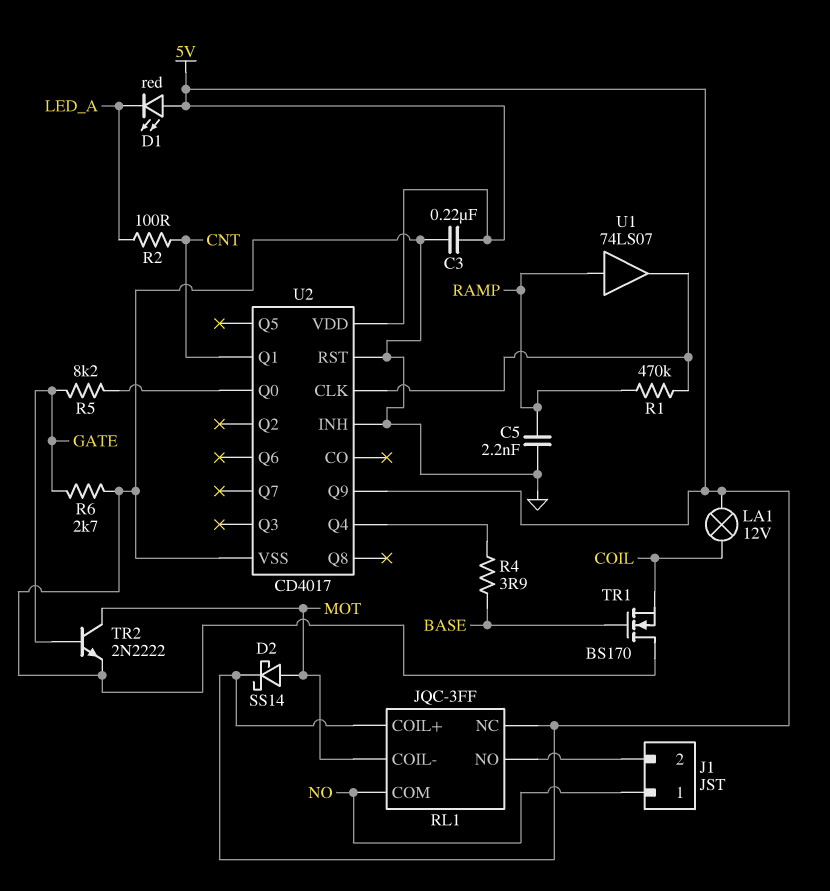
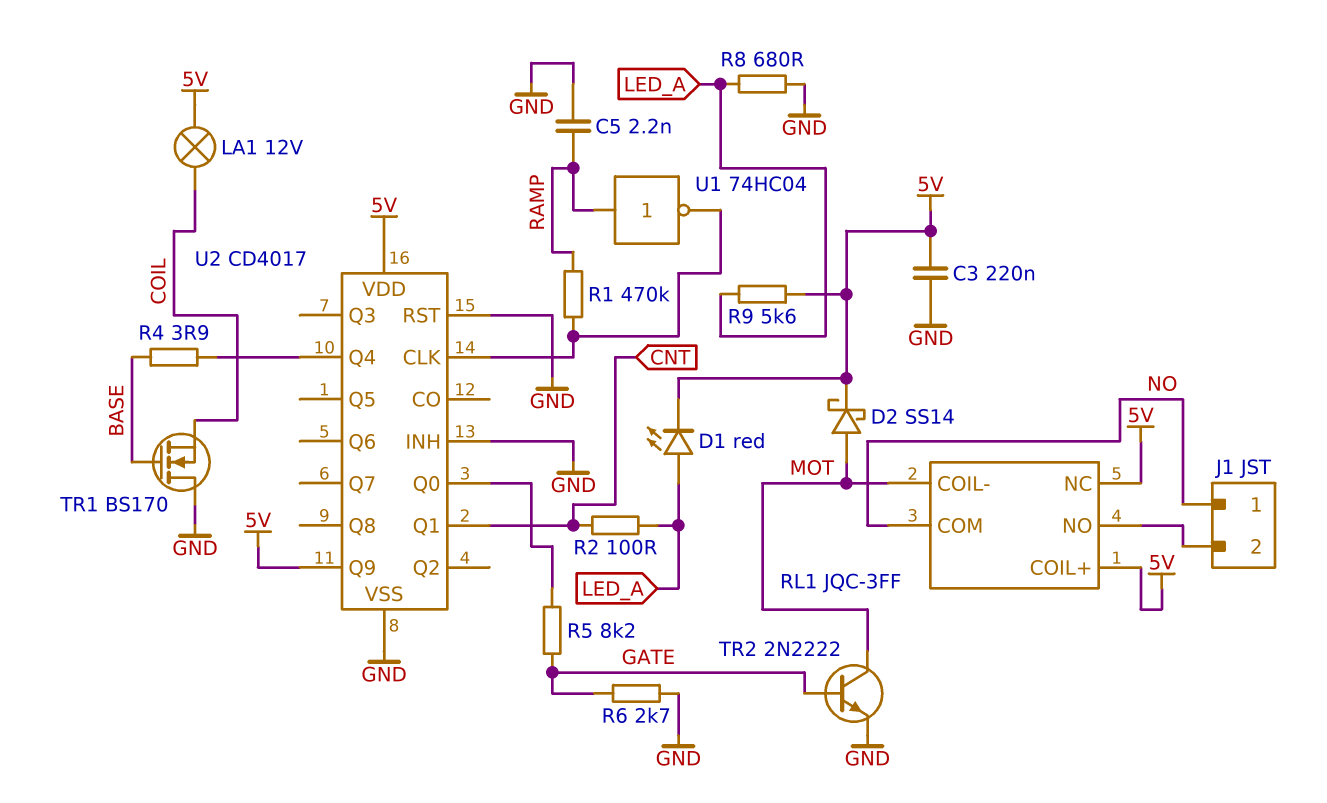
D1: LED red (A 5V, K LED_A) -> LED red (A LED_A, K 5V)
R8: none -> 680 (GND, LED_A)
R9: none -> 5.6k (5V, LED_A)
U1: buffer 74LS07 (in RAMP, out U2/CLK) -> NOT 74HC04 (in RAMP, out U2/CLK)

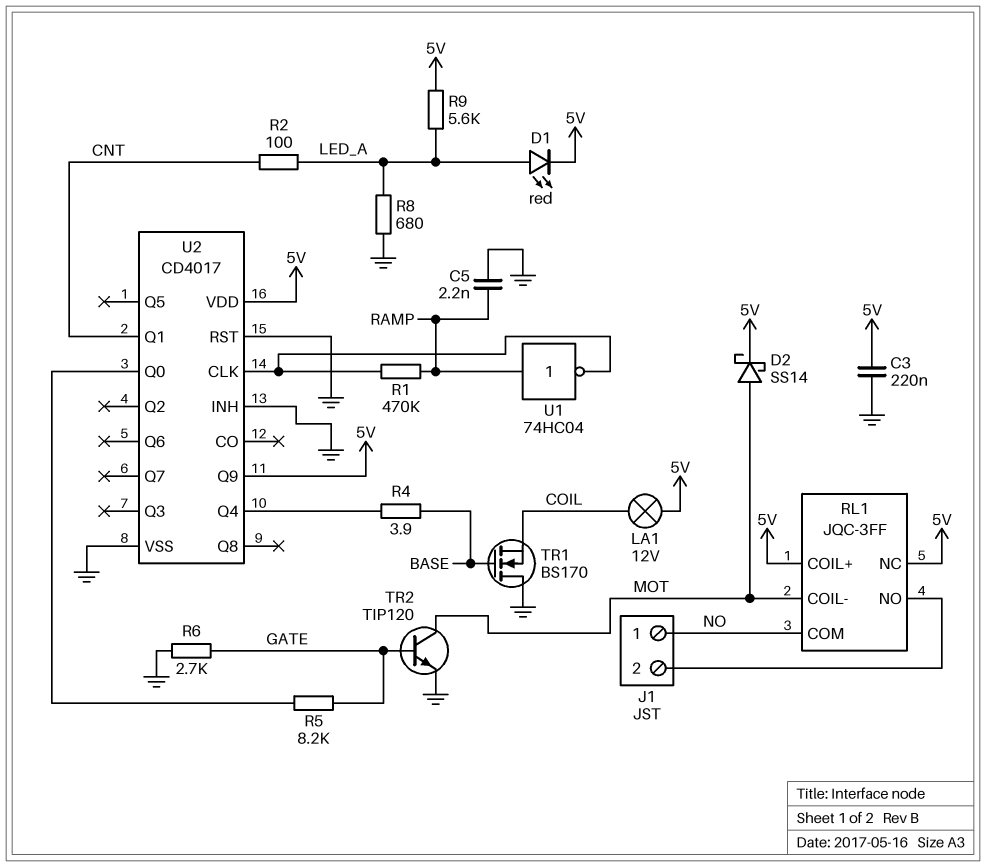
TR2: NPN 2N2222 (B GATE, C MOT, E GND) -> NPN TIP120 (B GATE, C MOT, E GND)

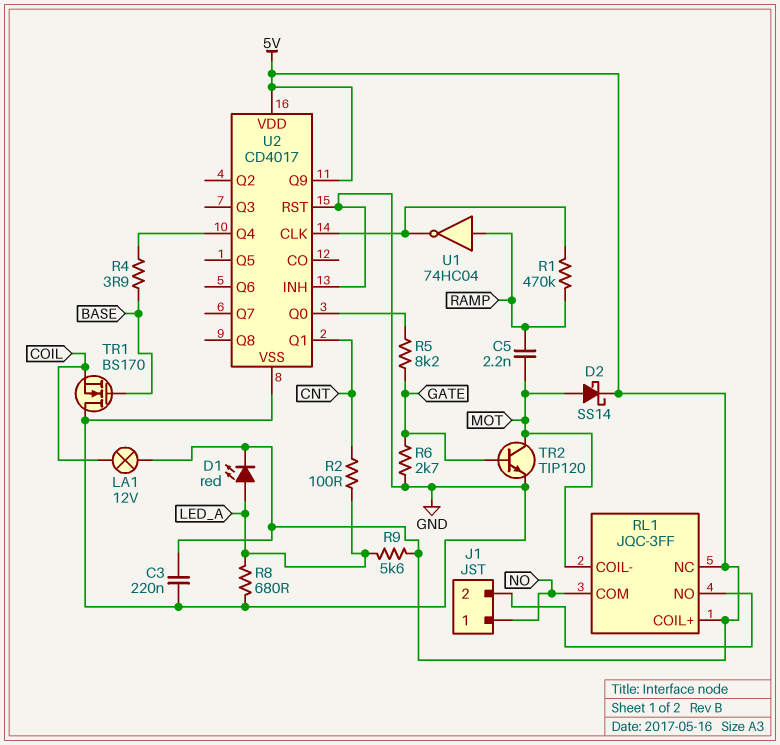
C5: 2.2nF (GND, RAMP) -> 2.2nF (MOT, RAMP)

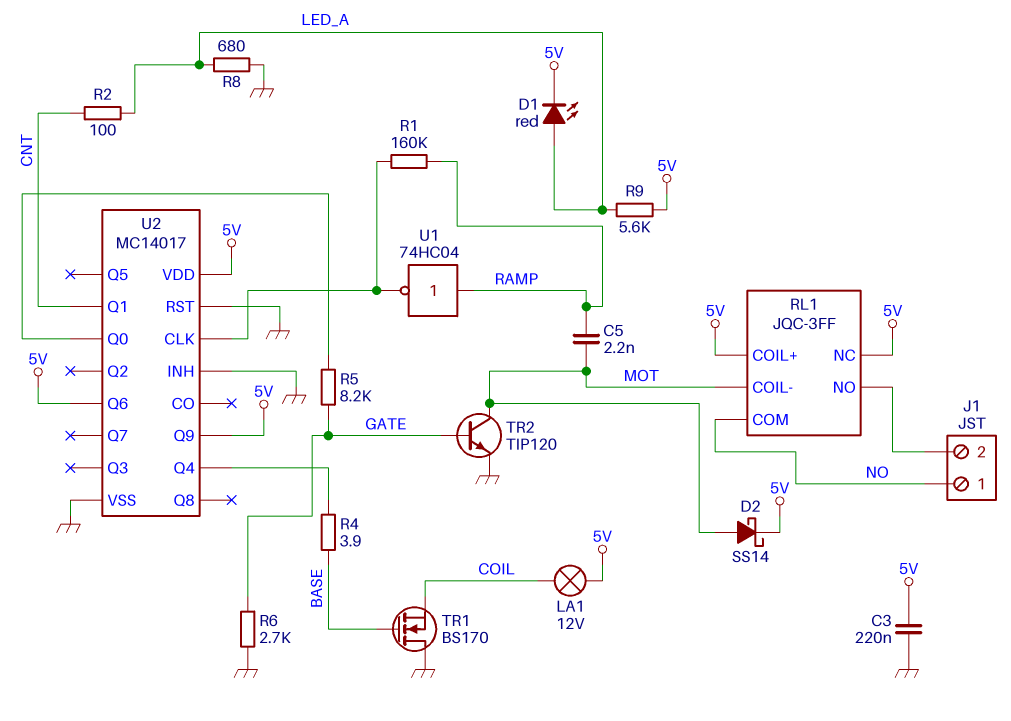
R1: 470k (RAMP, U2/CLK) -> 160k (RAMP, U2/CLK)
U2: CD4017 -> MC14017
U2 pin Q6: none -> 5V

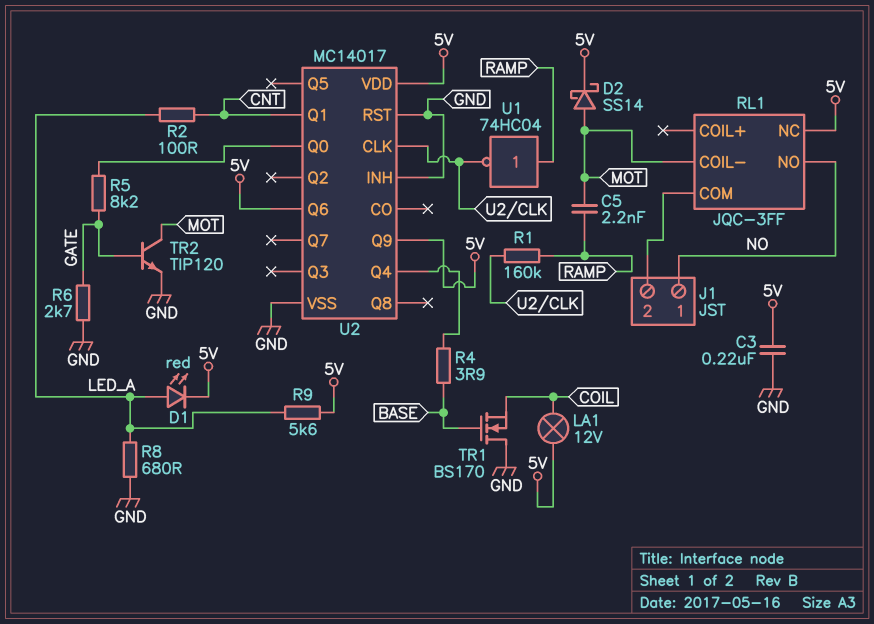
RL1 pin COIL+: 5V -> none
RL1 pin COM: NO -> J1/2
RL1 pin NO: J1/2 -> NO

